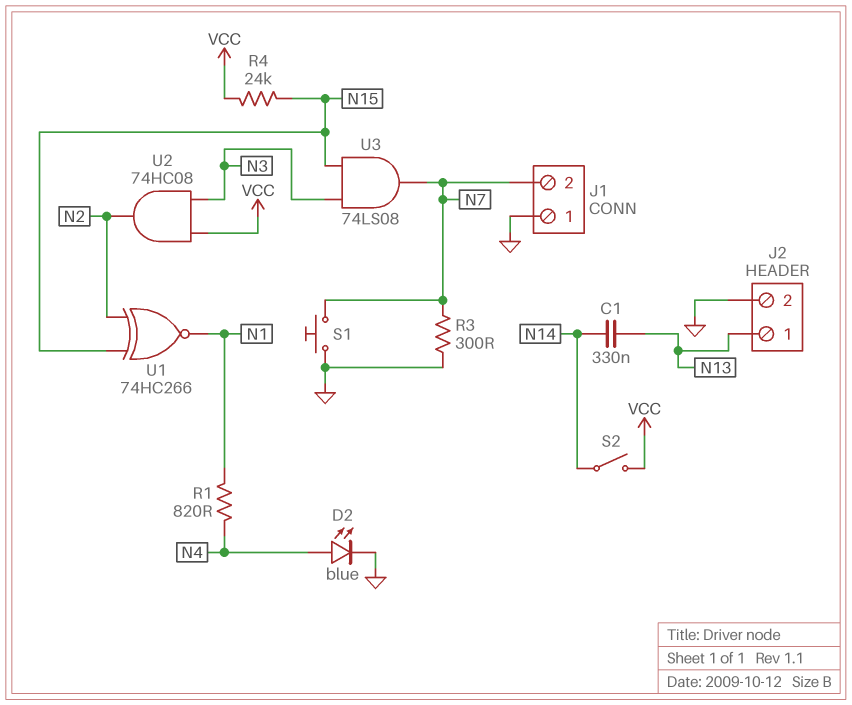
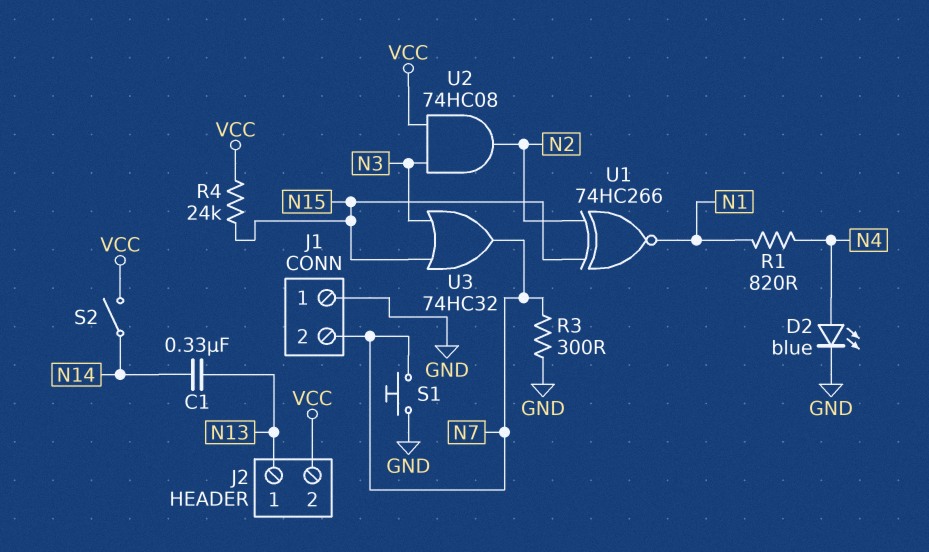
J2 pin 2: GND -> VCC
U3: AND 74LS08 (in N3, in N15, out N7) -> OR 74HC32 (in N3, in N15, out N7)

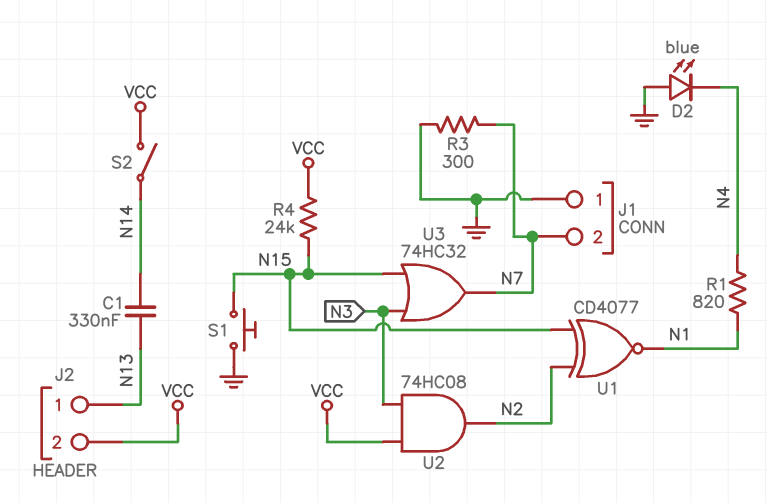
D2: LED blue (A N4, K GND) -> LED blue (A GND, K N4)
S1: button (GND, N7) -> button (GND, N15)
U1: XNOR 74HC266 (in N2, in N15, out N1) -> XNOR CD4077 (in N2, in N15, out N1)

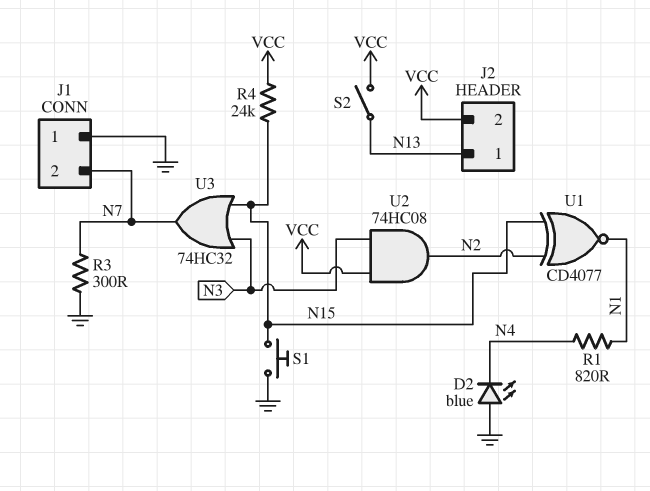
C1: 330nF (N13, N14) -> none
S2: switch (N14, VCC) -> switch (N13, VCC)

